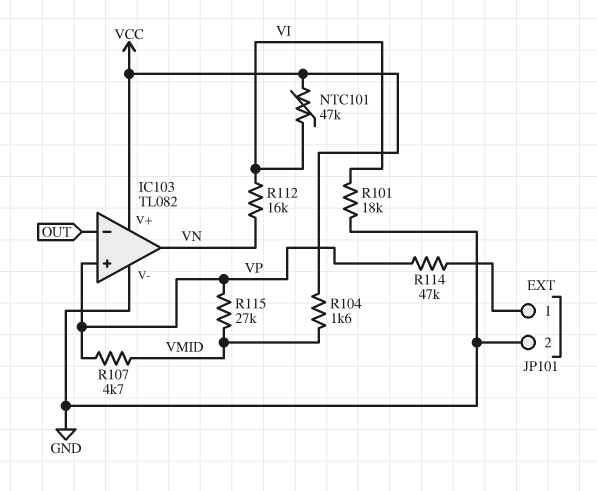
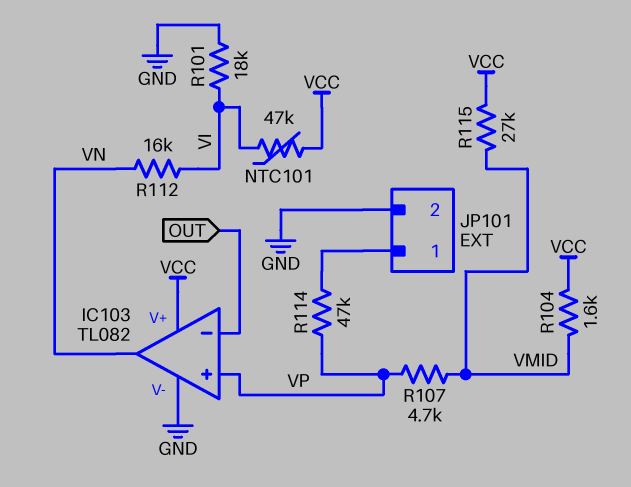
R115: 27k (VMID, VP) -> 27k (VCC, VMID)

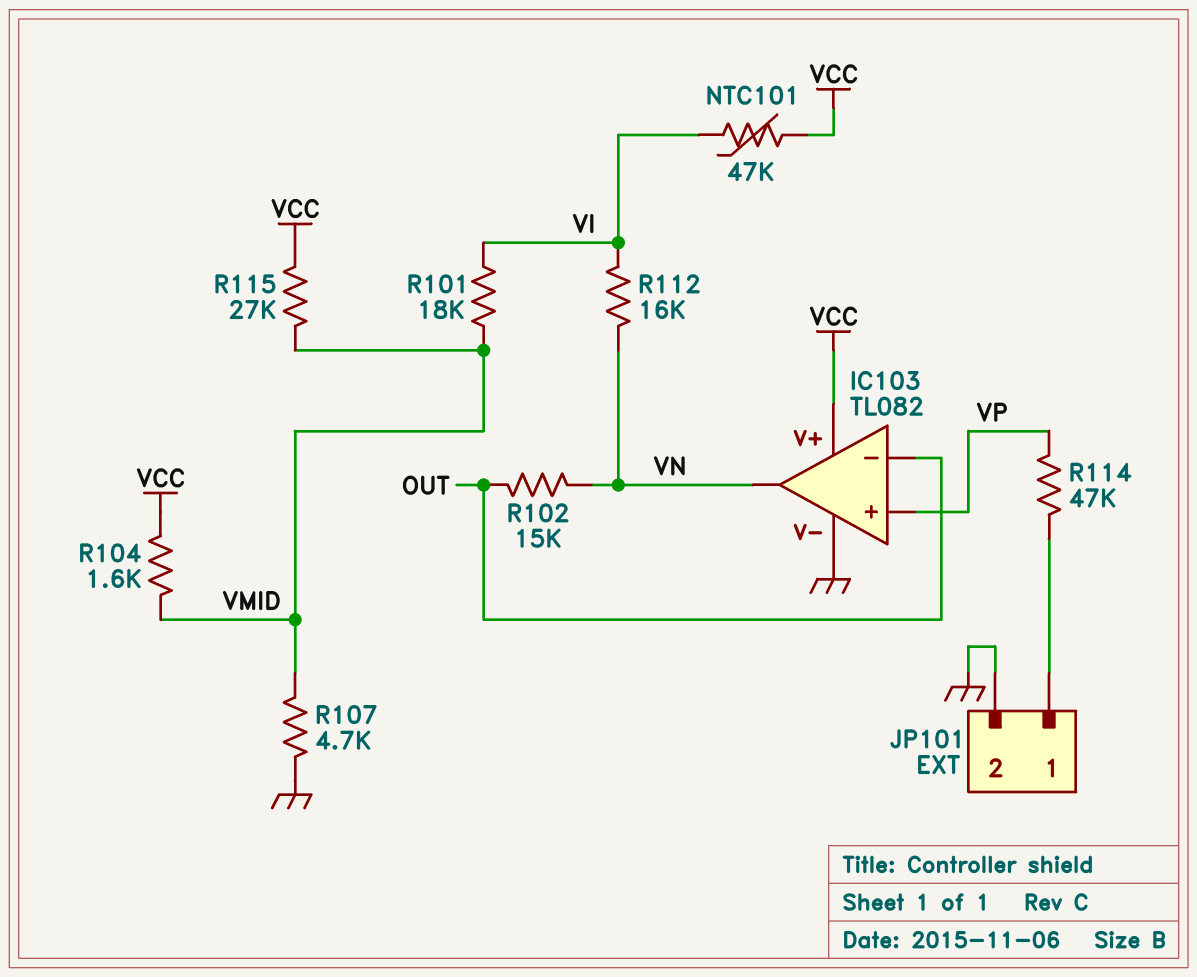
R101: 18k (GND, VI) -> 18k (VI, VMID)
R102: none -> 15k (OUT, VN)
R107: 4.7k (VMID, VP) -> 4.7k (GND, VMID)

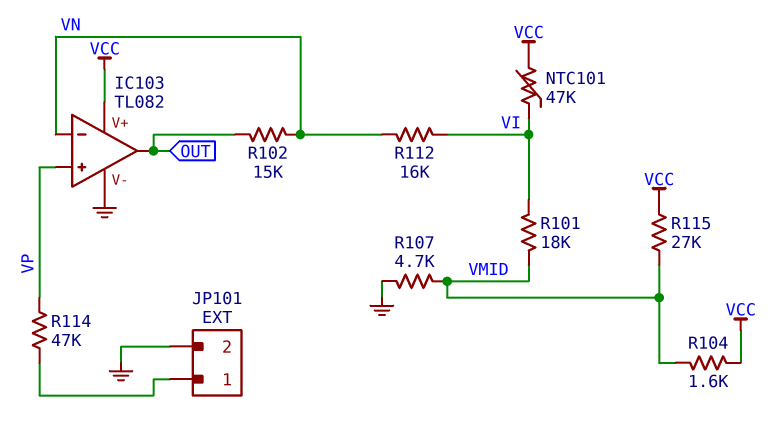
IC103 pin in-: OUT -> VN
IC103 pin out: VN -> OUT

